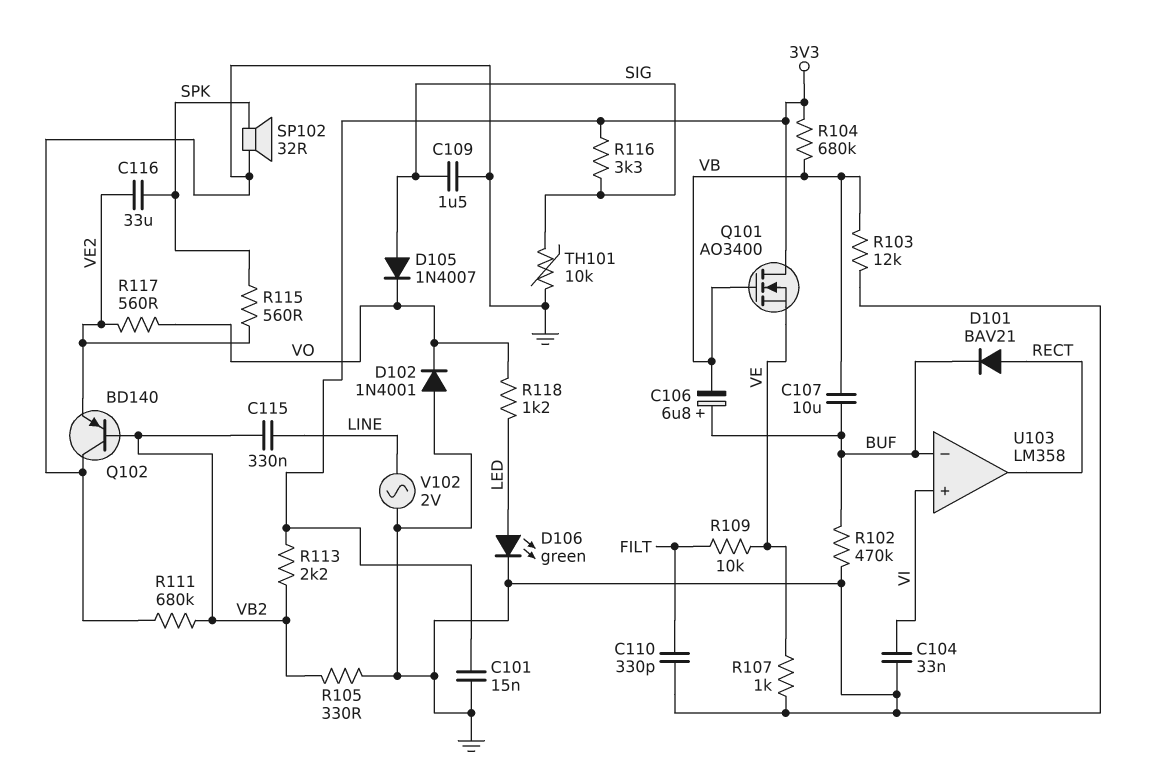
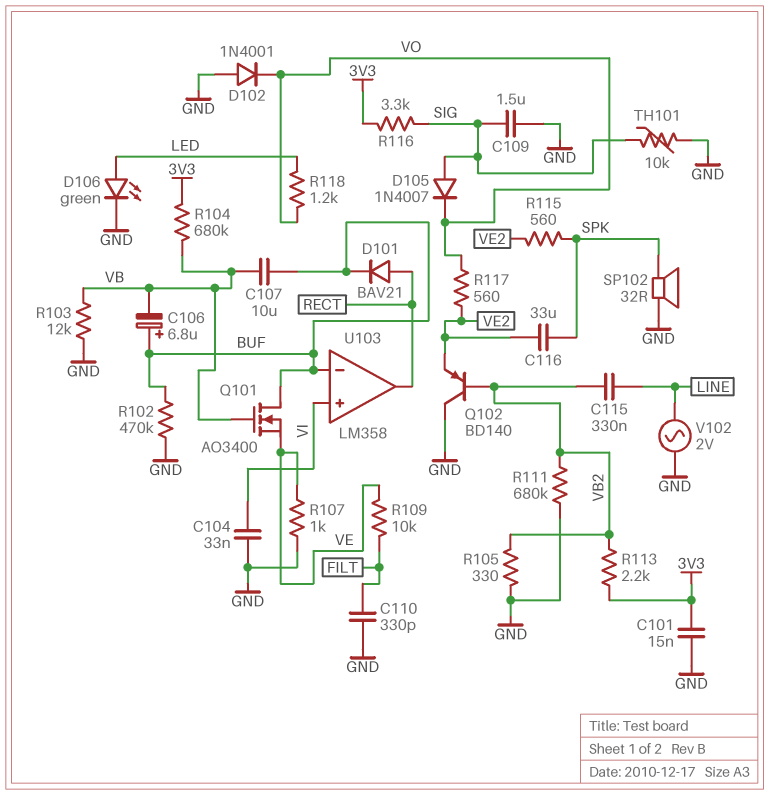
Q101: NMOS AO3400 (G VB, D 3V3, S VE) -> NMOS AO3400 (G VB, D BUF, S VE)

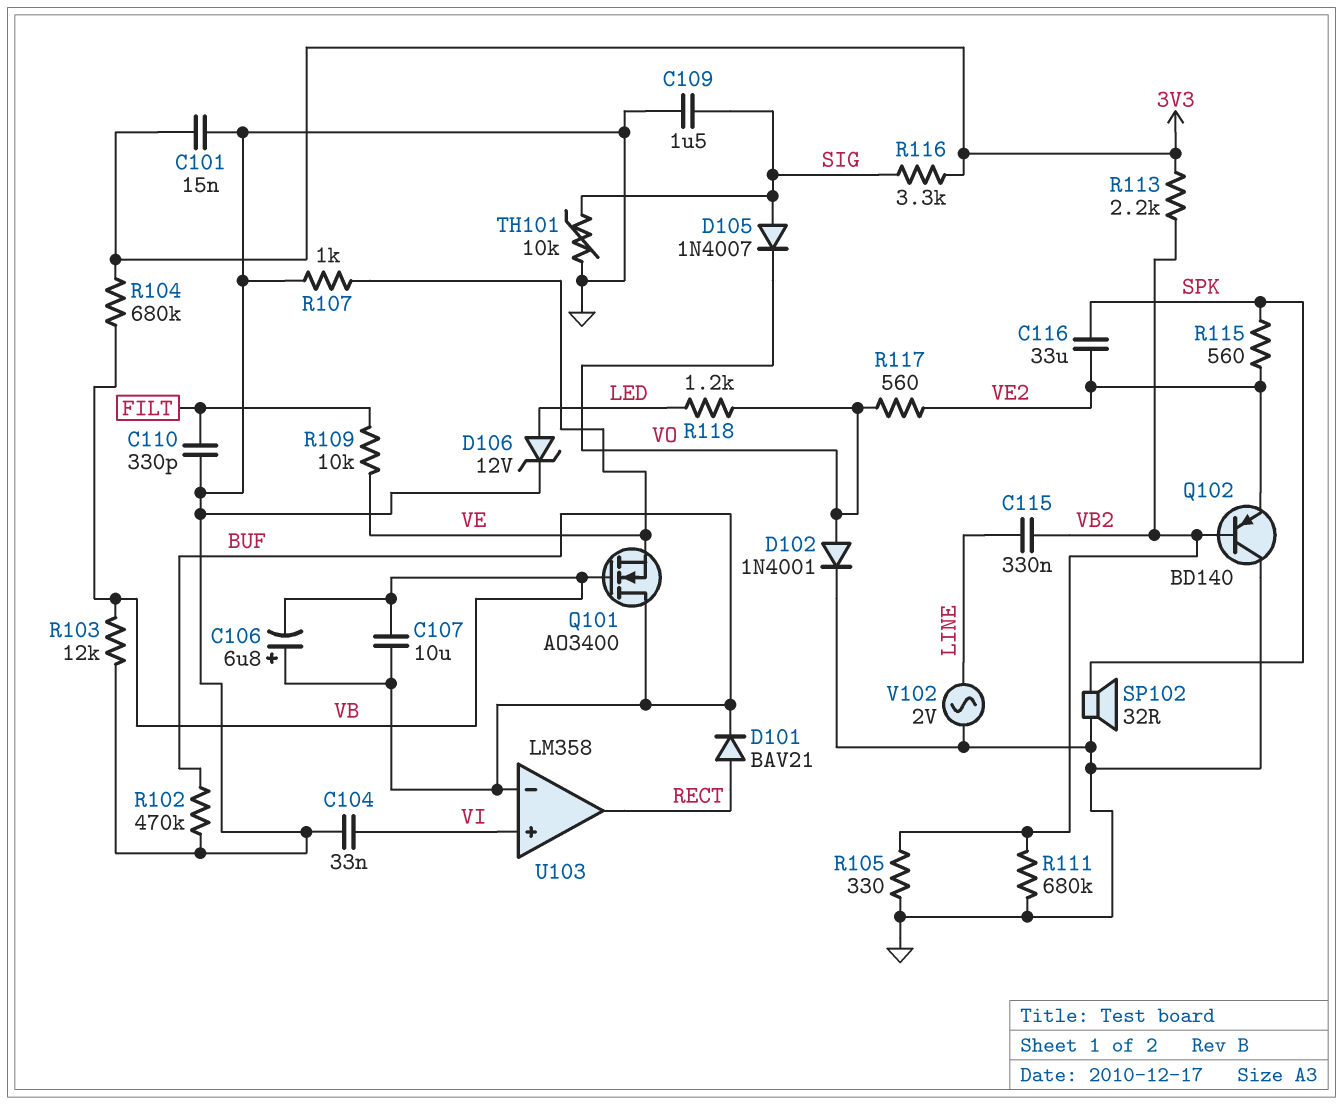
D102: diode 1N4001 (A GND, K VO) -> diode 1N4001 (A VO, K GND)
D106: LED green (A LED, K GND) -> zener 12V (A LED, K GND)

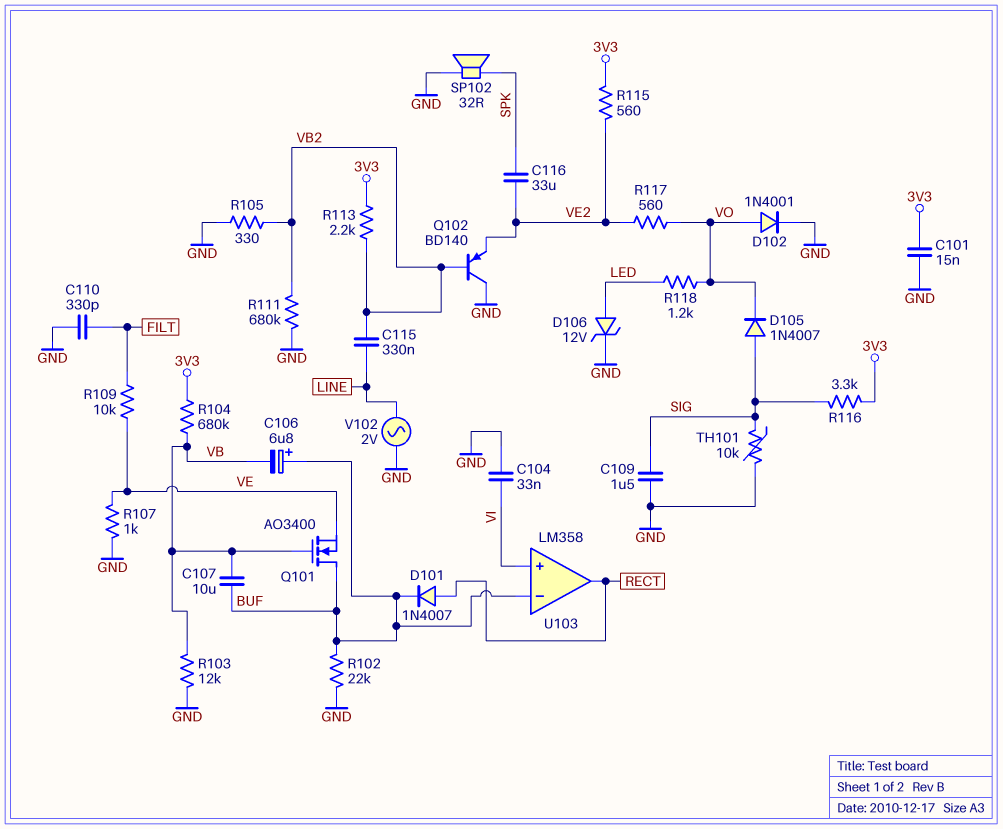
D101: diode BAV21 (A RECT, K BUF) -> diode 1N4007 (A RECT, K BUF)
R102: 470k (BUF, GND) -> 22k (BUF, GND)
R115: 560 (SPK, VE2) -> 560 (3V3, VE2)

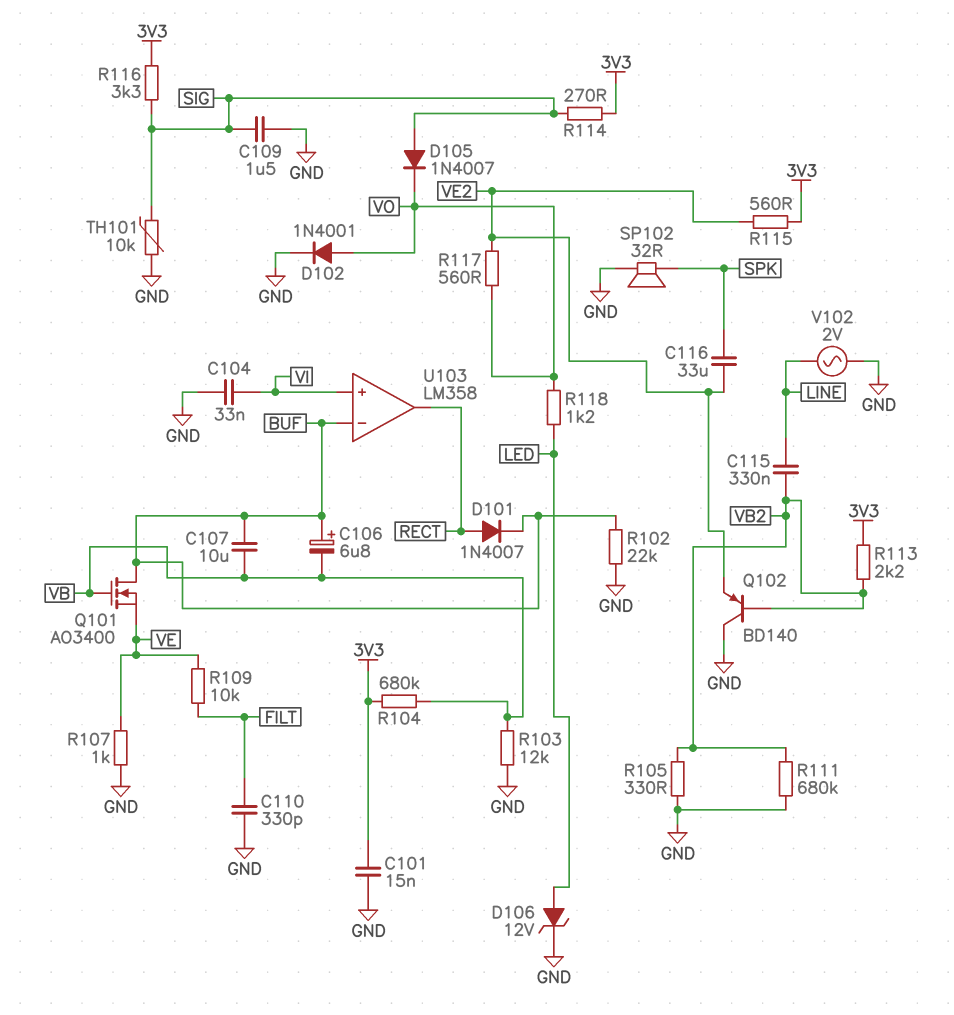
R114: none -> 270 (3V3, SIG)

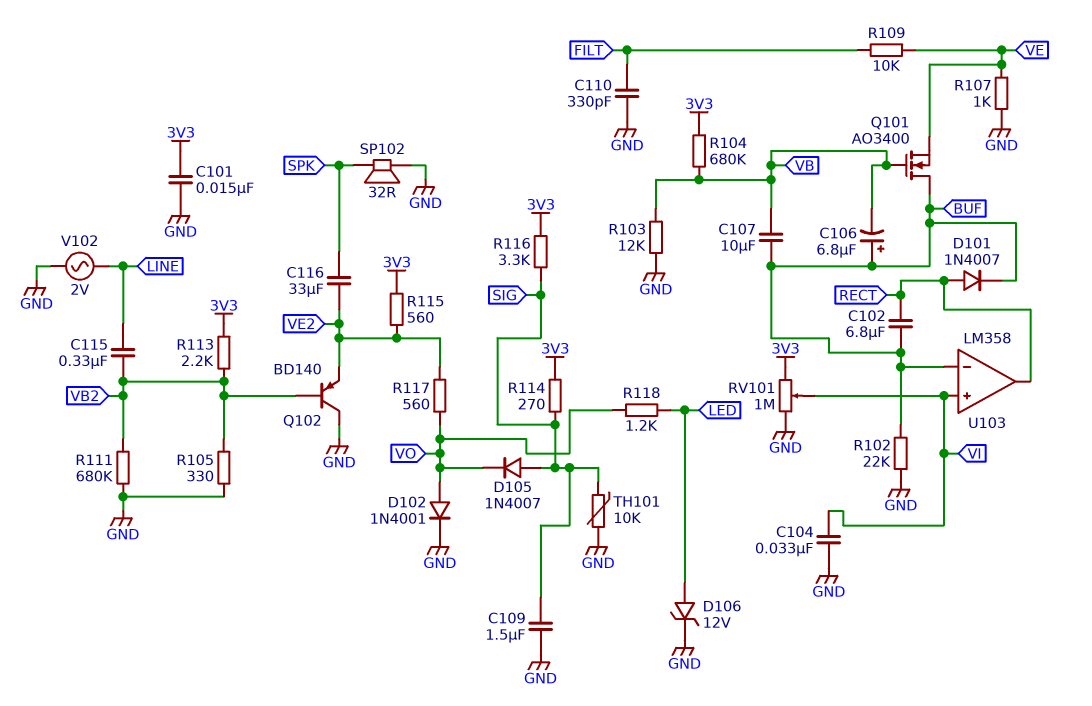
C102: none -> 6.8uF (BUF, RECT)
RV101: none -> 1M (3V3, GND, wiper VI)

